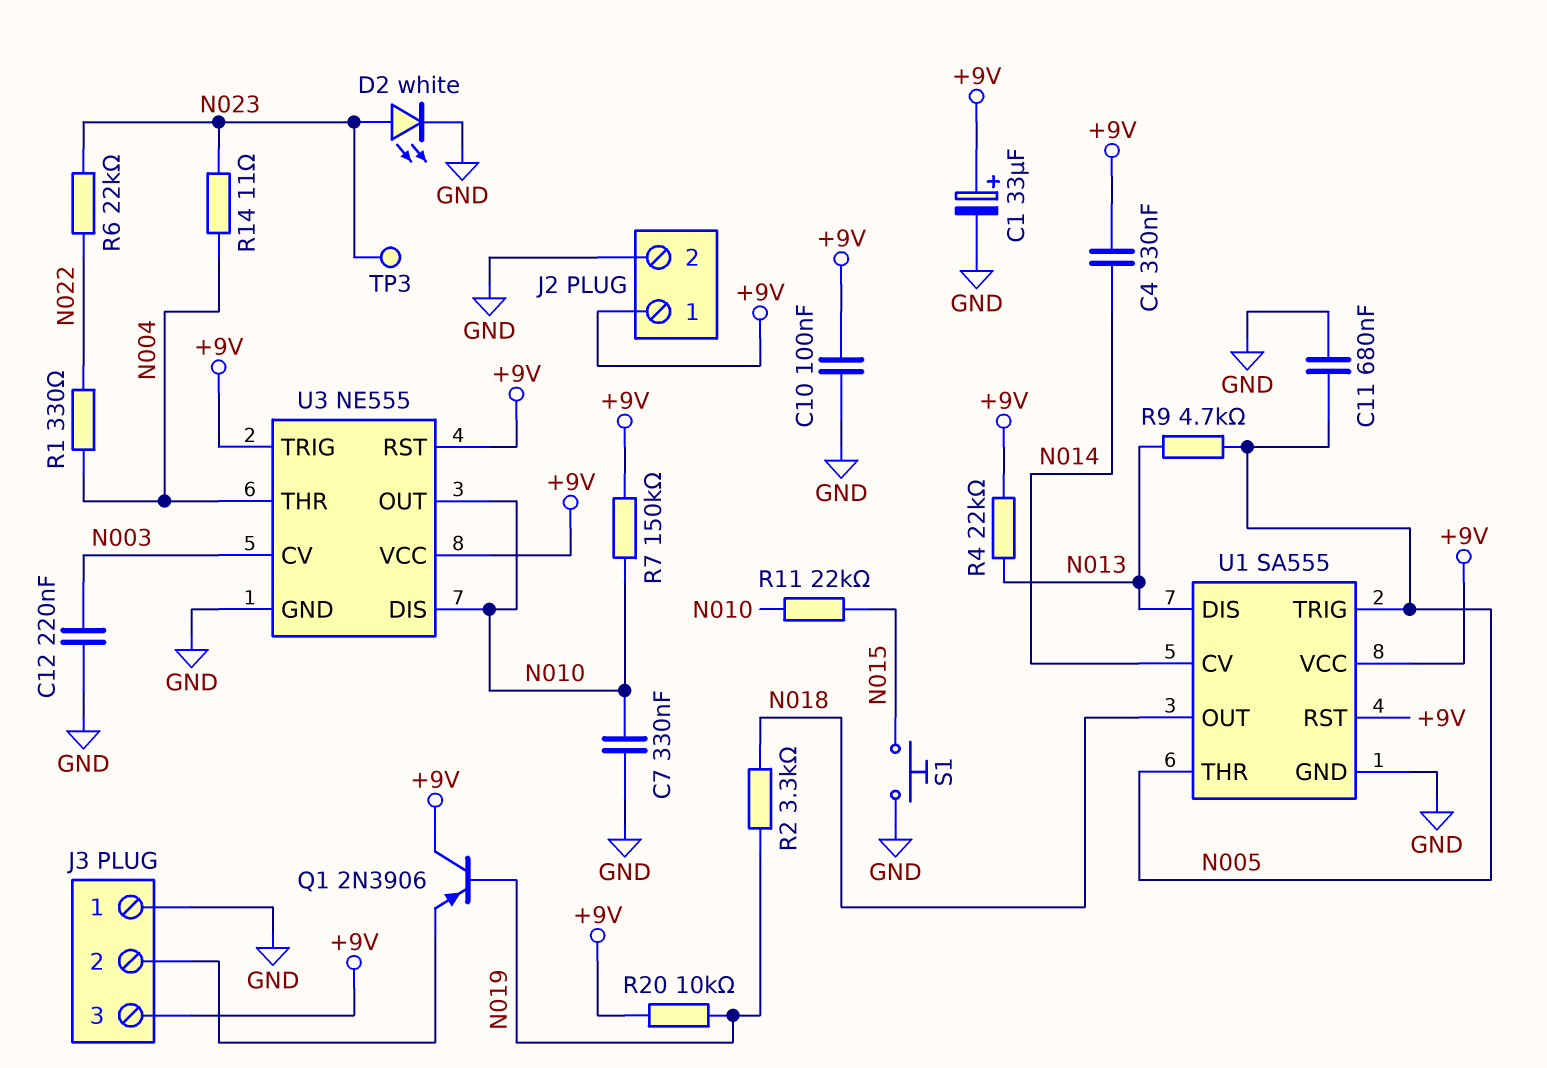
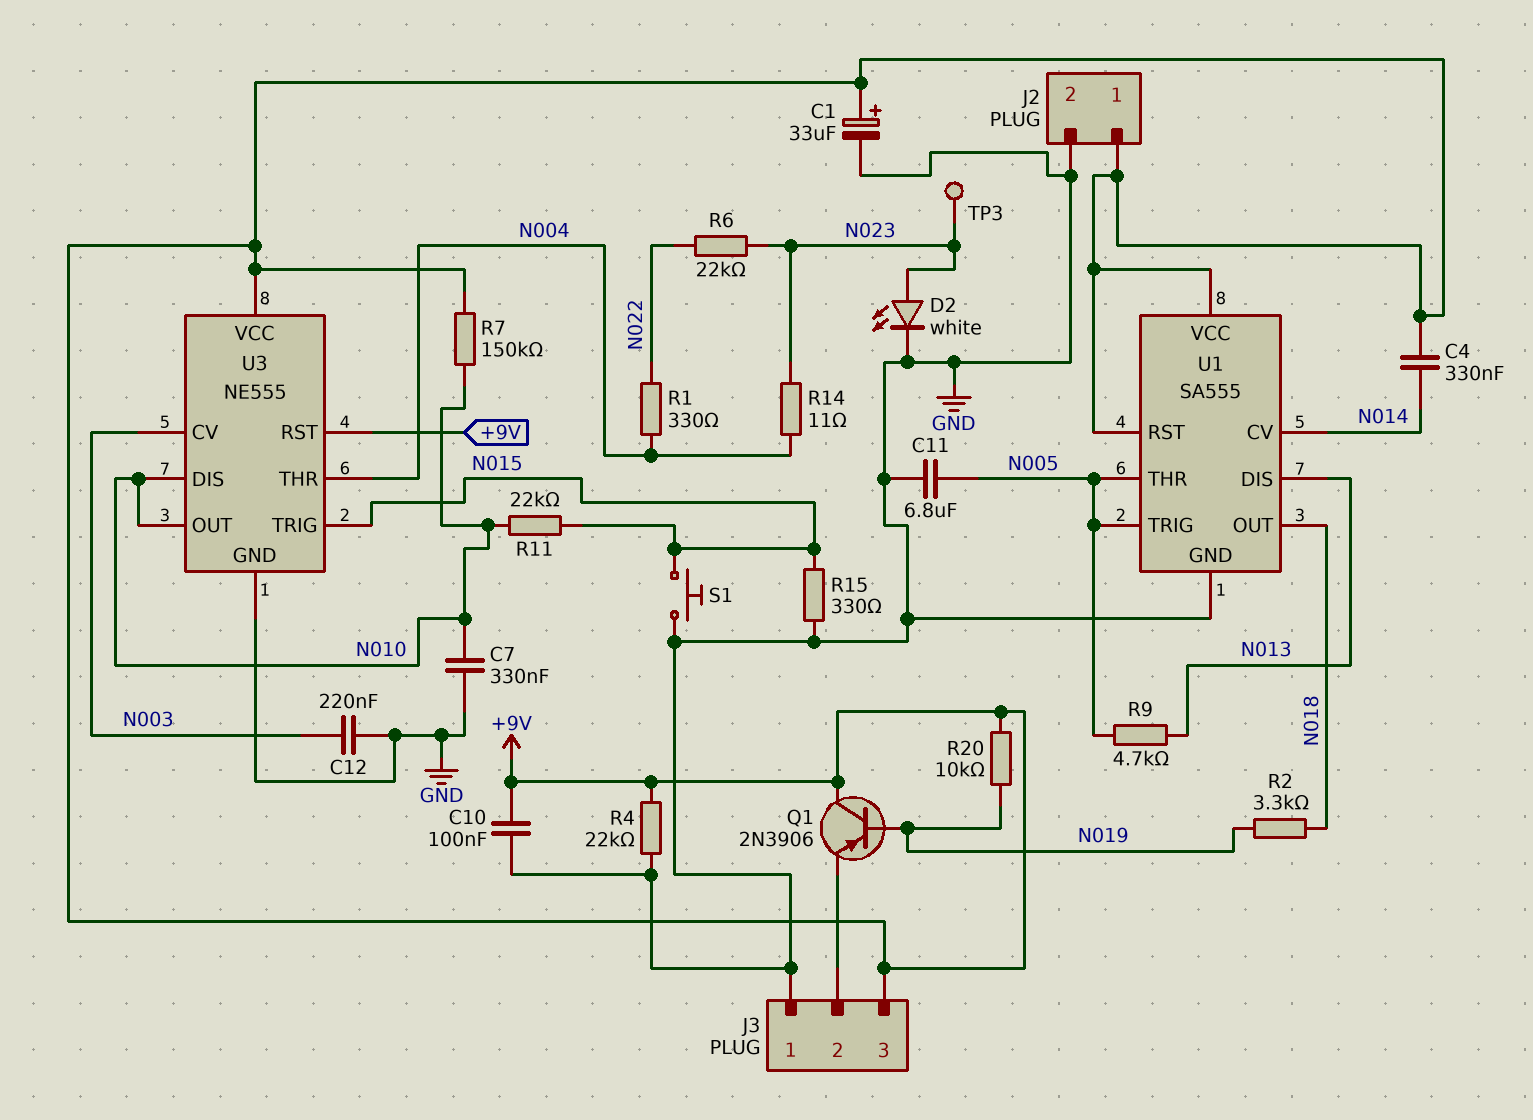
C11: 680nF (GND, N005) -> 6.8uF (GND, N005)
R4: 22k (+9V, N013) -> 22k (+9V, GND)
R15: none -> 330 (GND, N015)
U3 pin TRIG: +9V -> N015

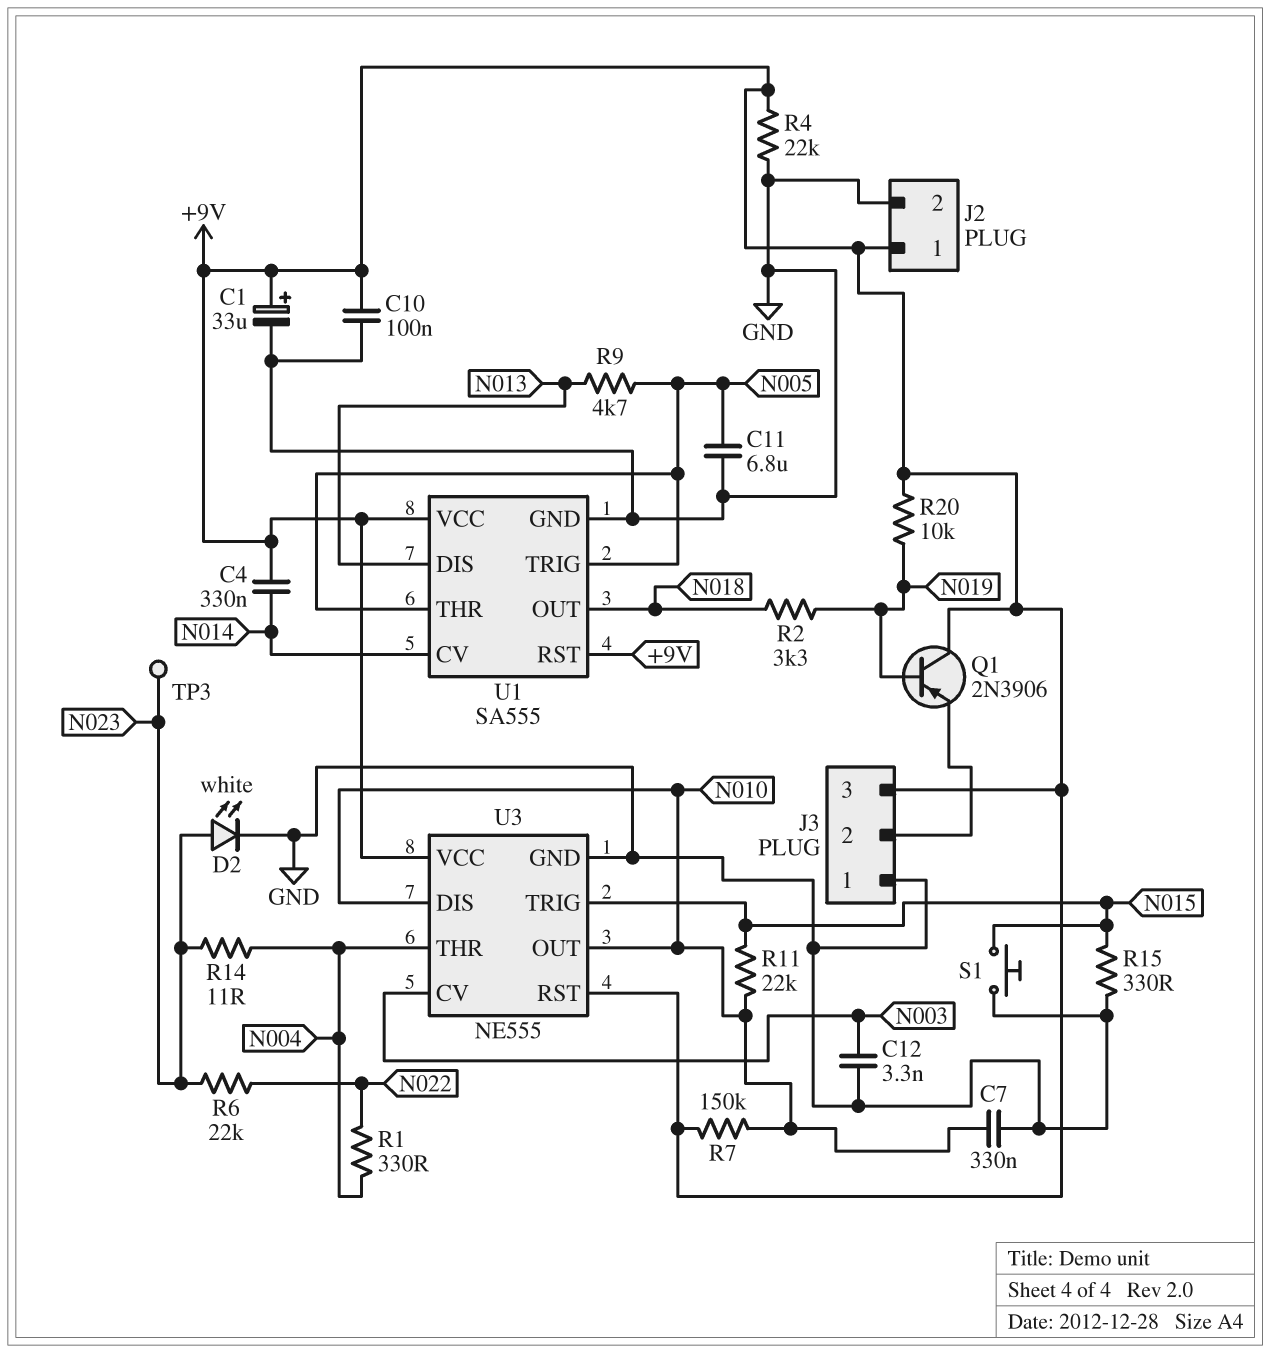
C12: 220nF (GND, N003) -> 3.3nF (GND, N003)

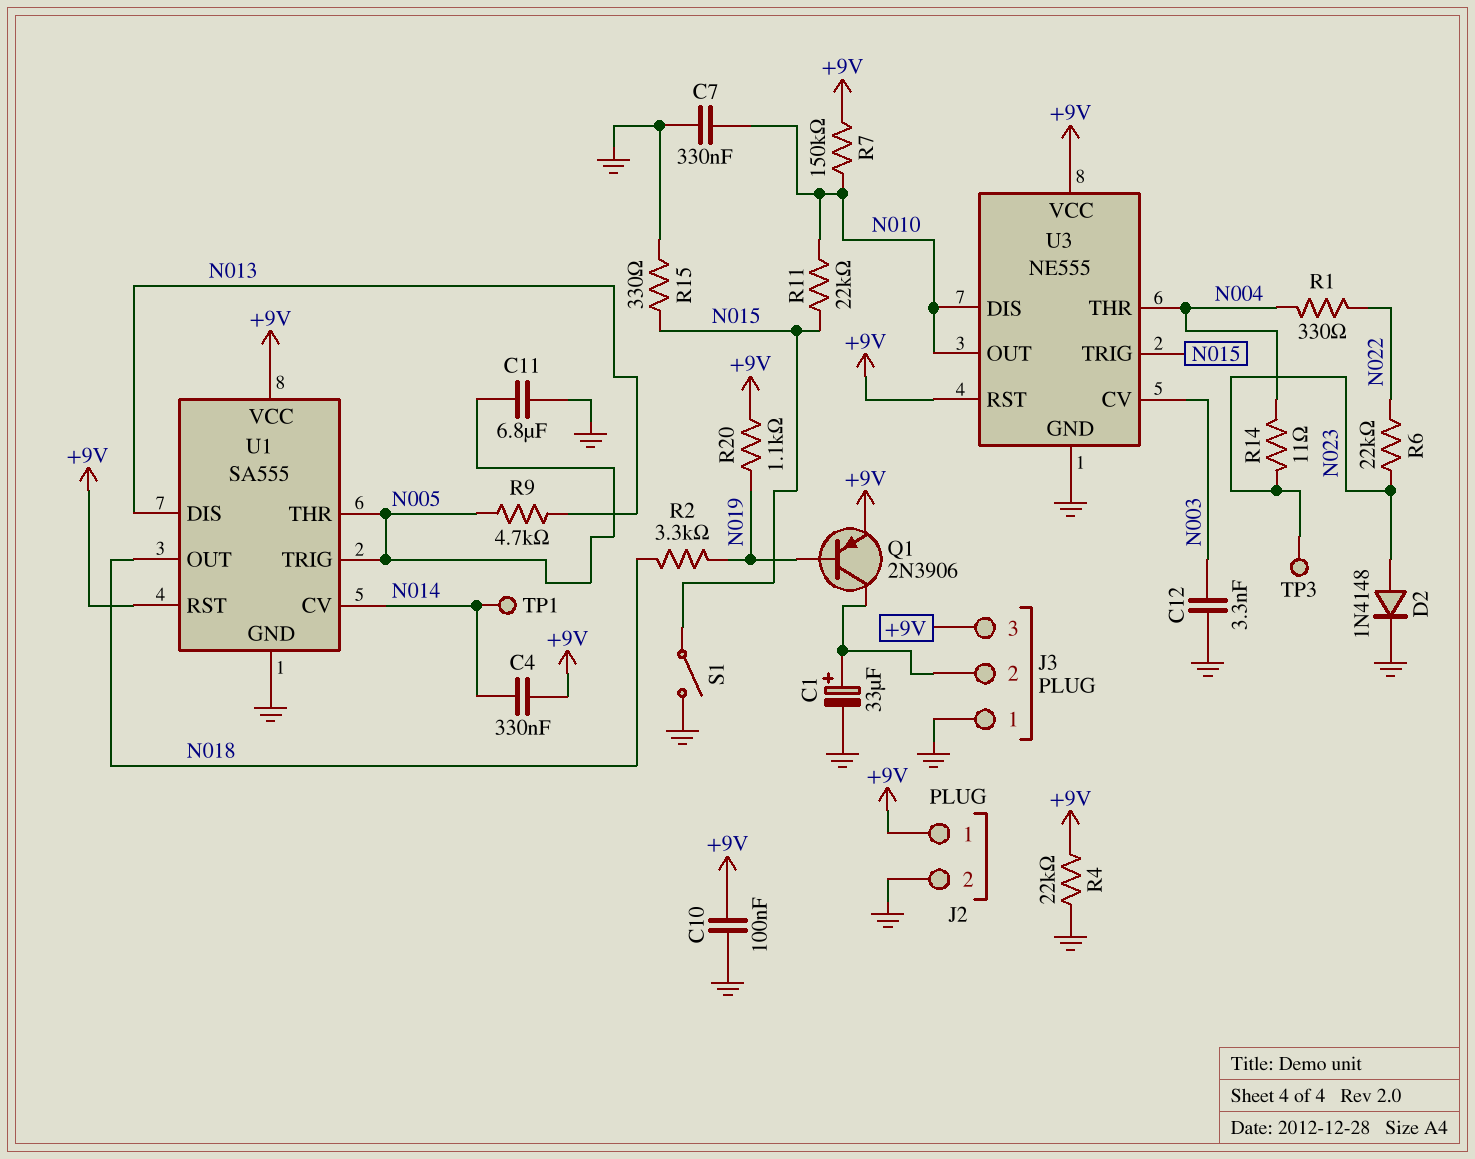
C1: 33uF (plus +9V, minus GND) -> 33uF (plus J3/2, minus GND)
D2: LED white (A N023, K GND) -> diode 1N4148 (A N023, K GND)
Q1: PNP 2N3906 (B N019, C +9V, E J3/2) -> PNP 2N3906 (B N019, C J3/2, E +9V)
R20: 10k (+9V, N019) -> 1.1k (+9V, N019)
S1: button (GND, N015) -> switch (GND, N015)
TP1: none -> test point (N014)

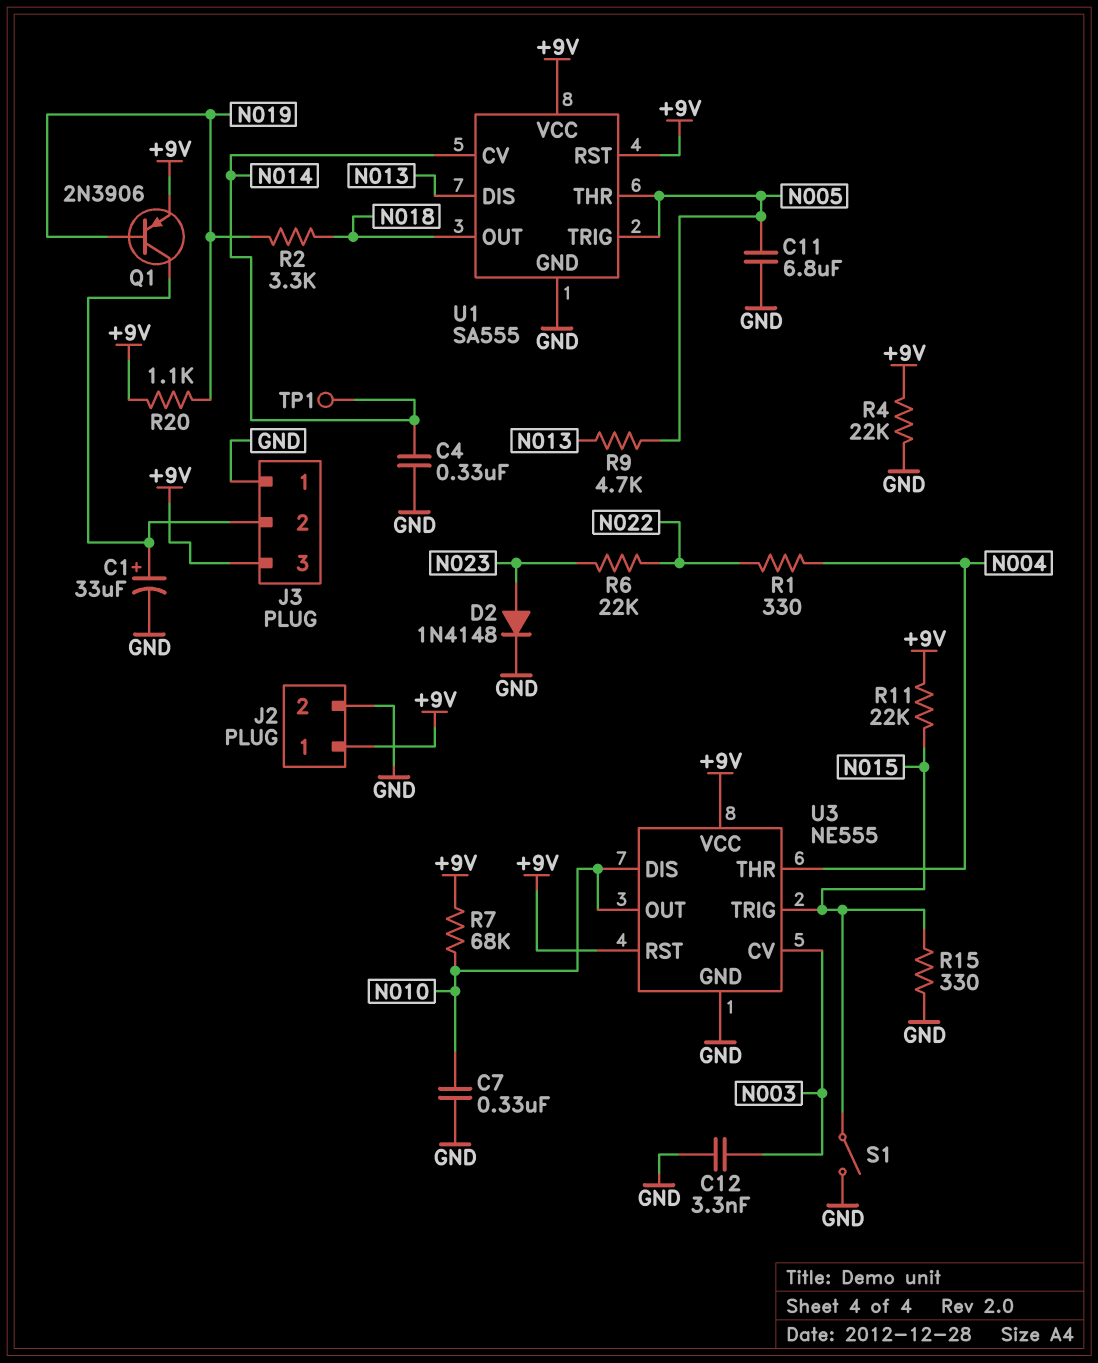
C4: 330nF (+9V, N014) -> 330nF (GND, N014)
C10: 100nF (+9V, GND) -> none
R7: 150k (+9V, N010) -> 68k (+9V, N010)
R11: 22k (N010, N015) -> 22k (+9V, N015)
R14: 11 (N004, N023) -> none
TP3: test point (N023) -> none

